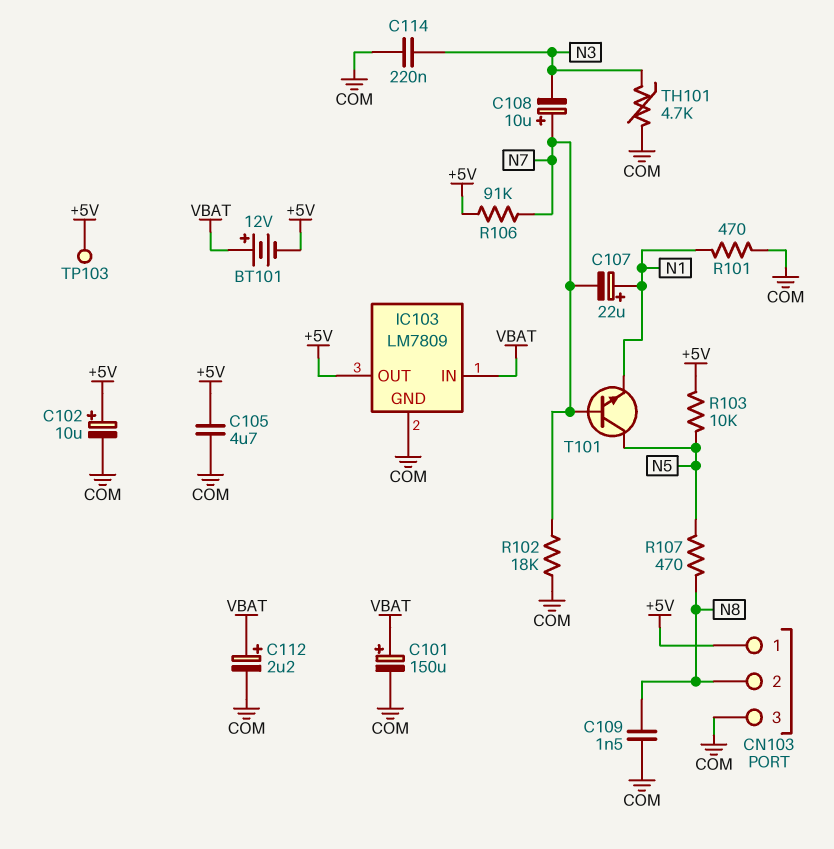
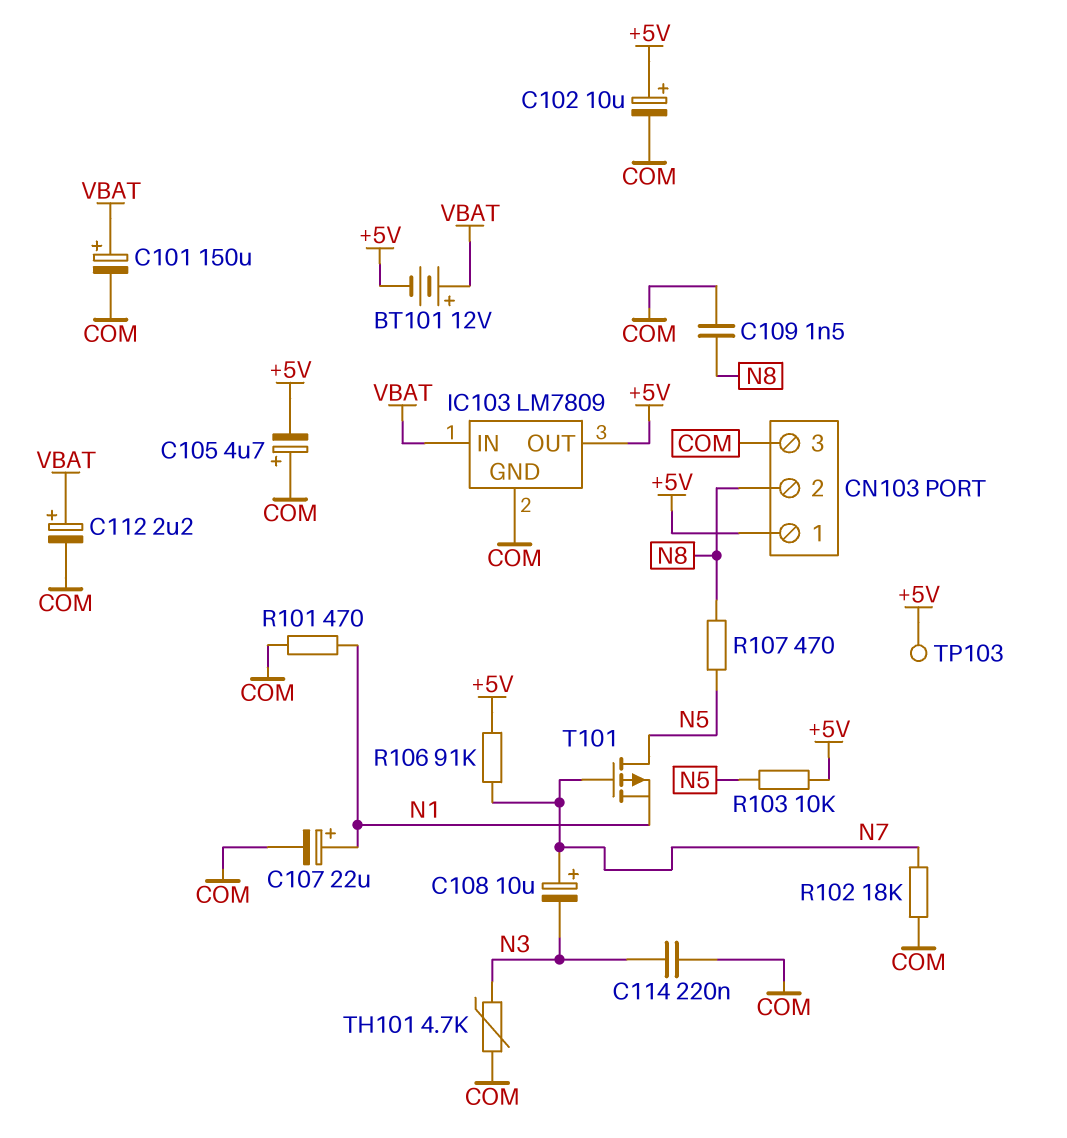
C105: 4.7uF (+5V, COM) -> 4.7uF (plus COM, minus +5V)
C107: 22uF (plus N1, minus N7) -> 22uF (plus N1, minus COM)
T101: NPN (B N7, C N5, E N1) -> PMOS (G N7, D N5, S N1)

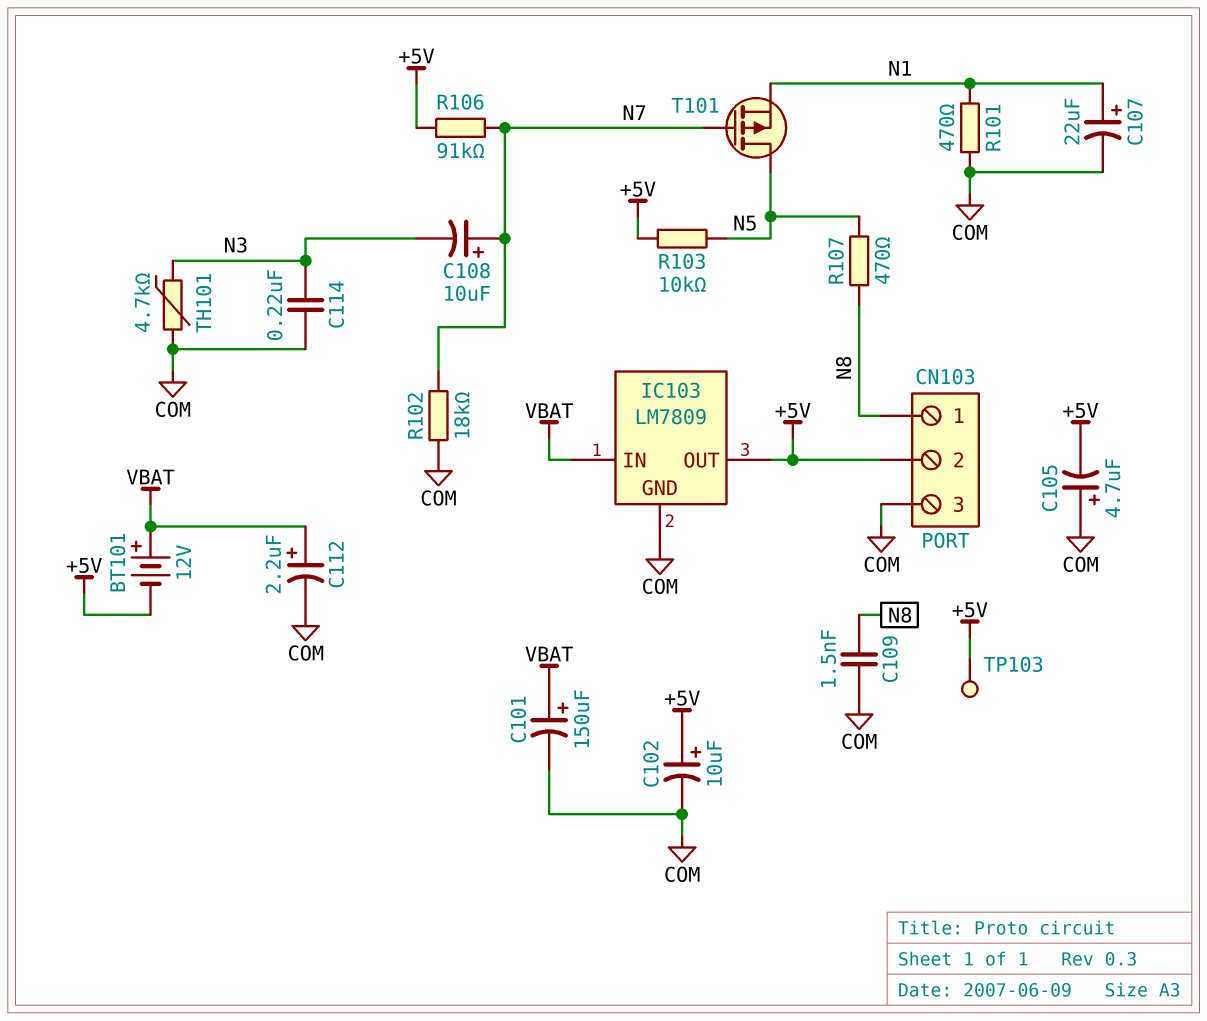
CN103 pin 1: +5V -> N8
CN103 pin 2: N8 -> +5V

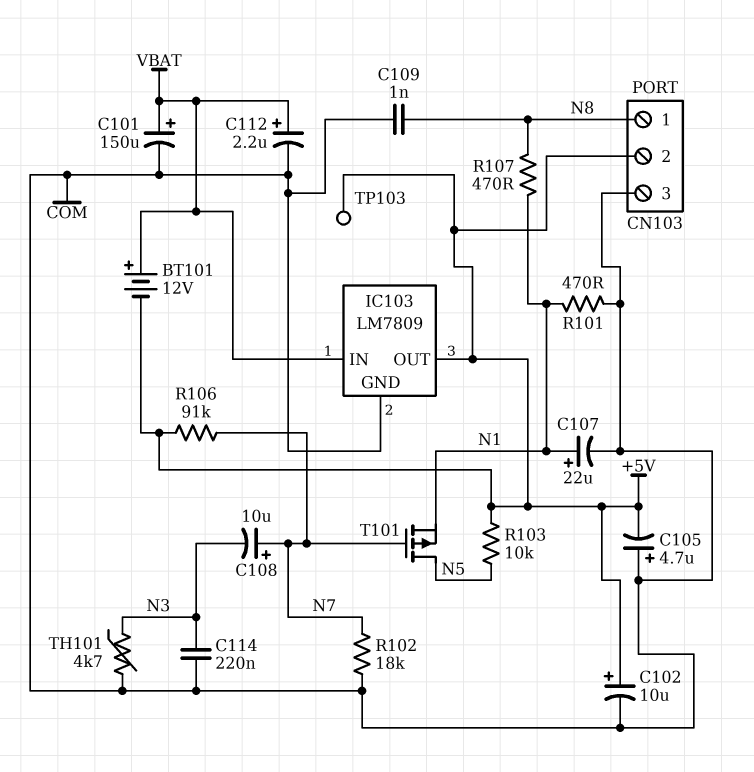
C109: 1.5nF (COM, N8) -> 1nF (COM, N8)
R107: 470 (N5, N8) -> 470 (N1, N8)

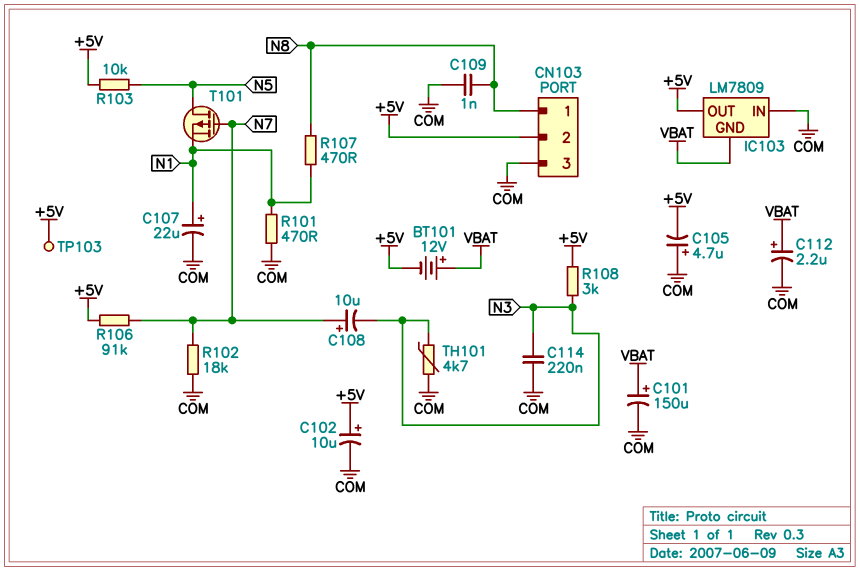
IC103 pin GND: COM -> VBAT
IC103 pin IN: VBAT -> COM
R108: none -> 3k (+5V, N3)

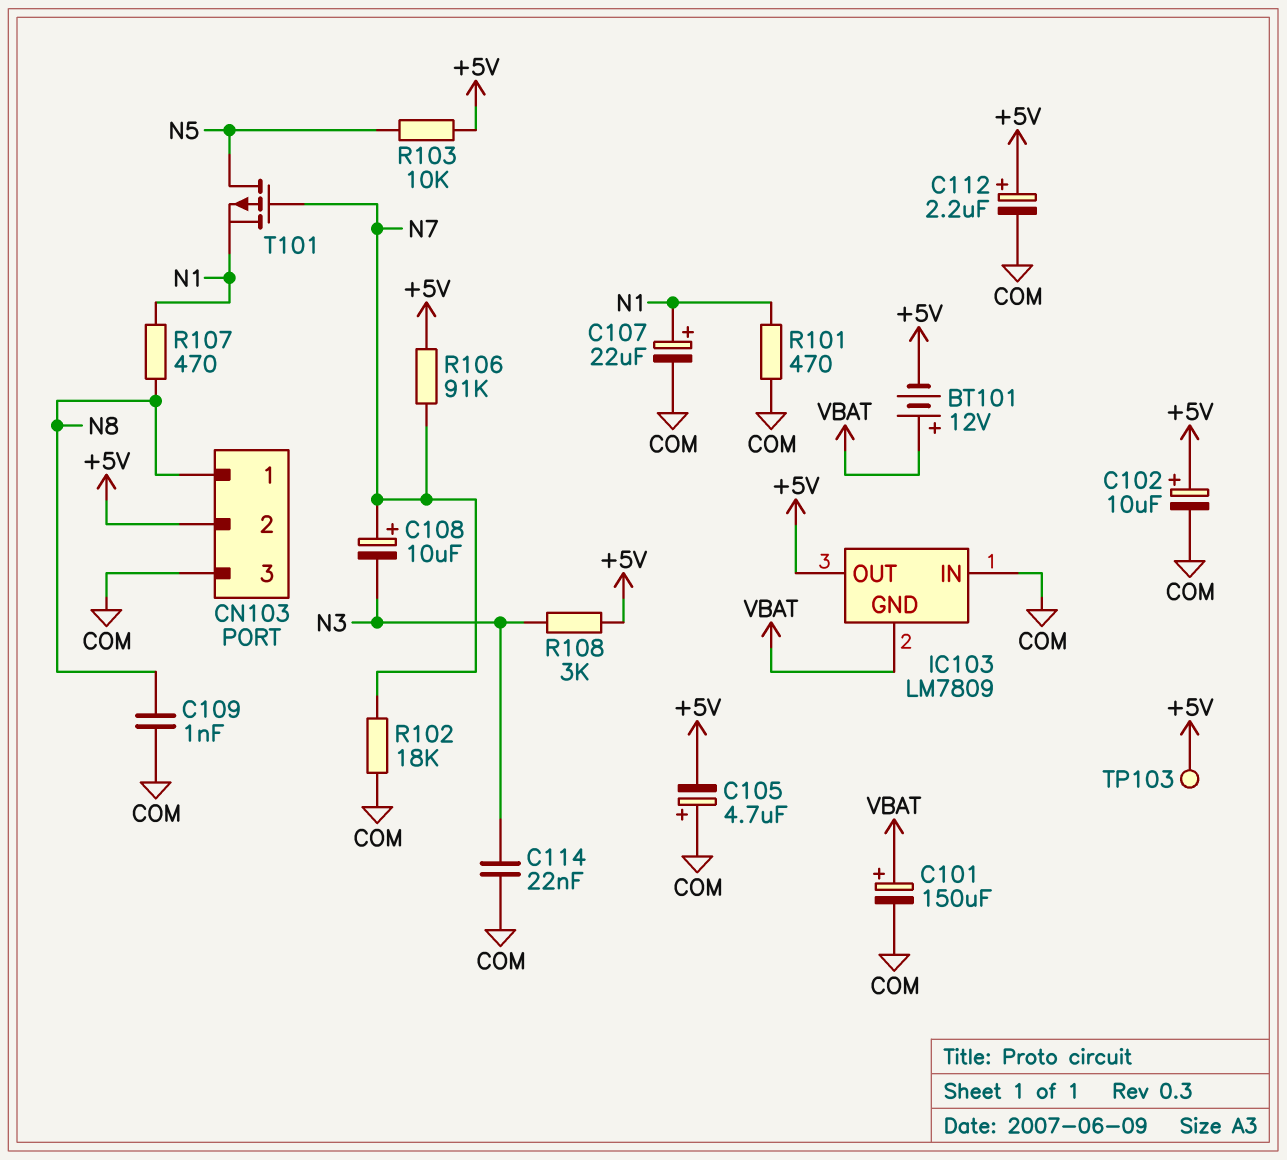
C112: 2.2uF (plus VBAT, minus COM) -> 2.2uF (plus +5V, minus COM)
C114: 220nF (COM, N3) -> 22nF (COM, N3)
TH101: 4.7k (COM, N3) -> none

